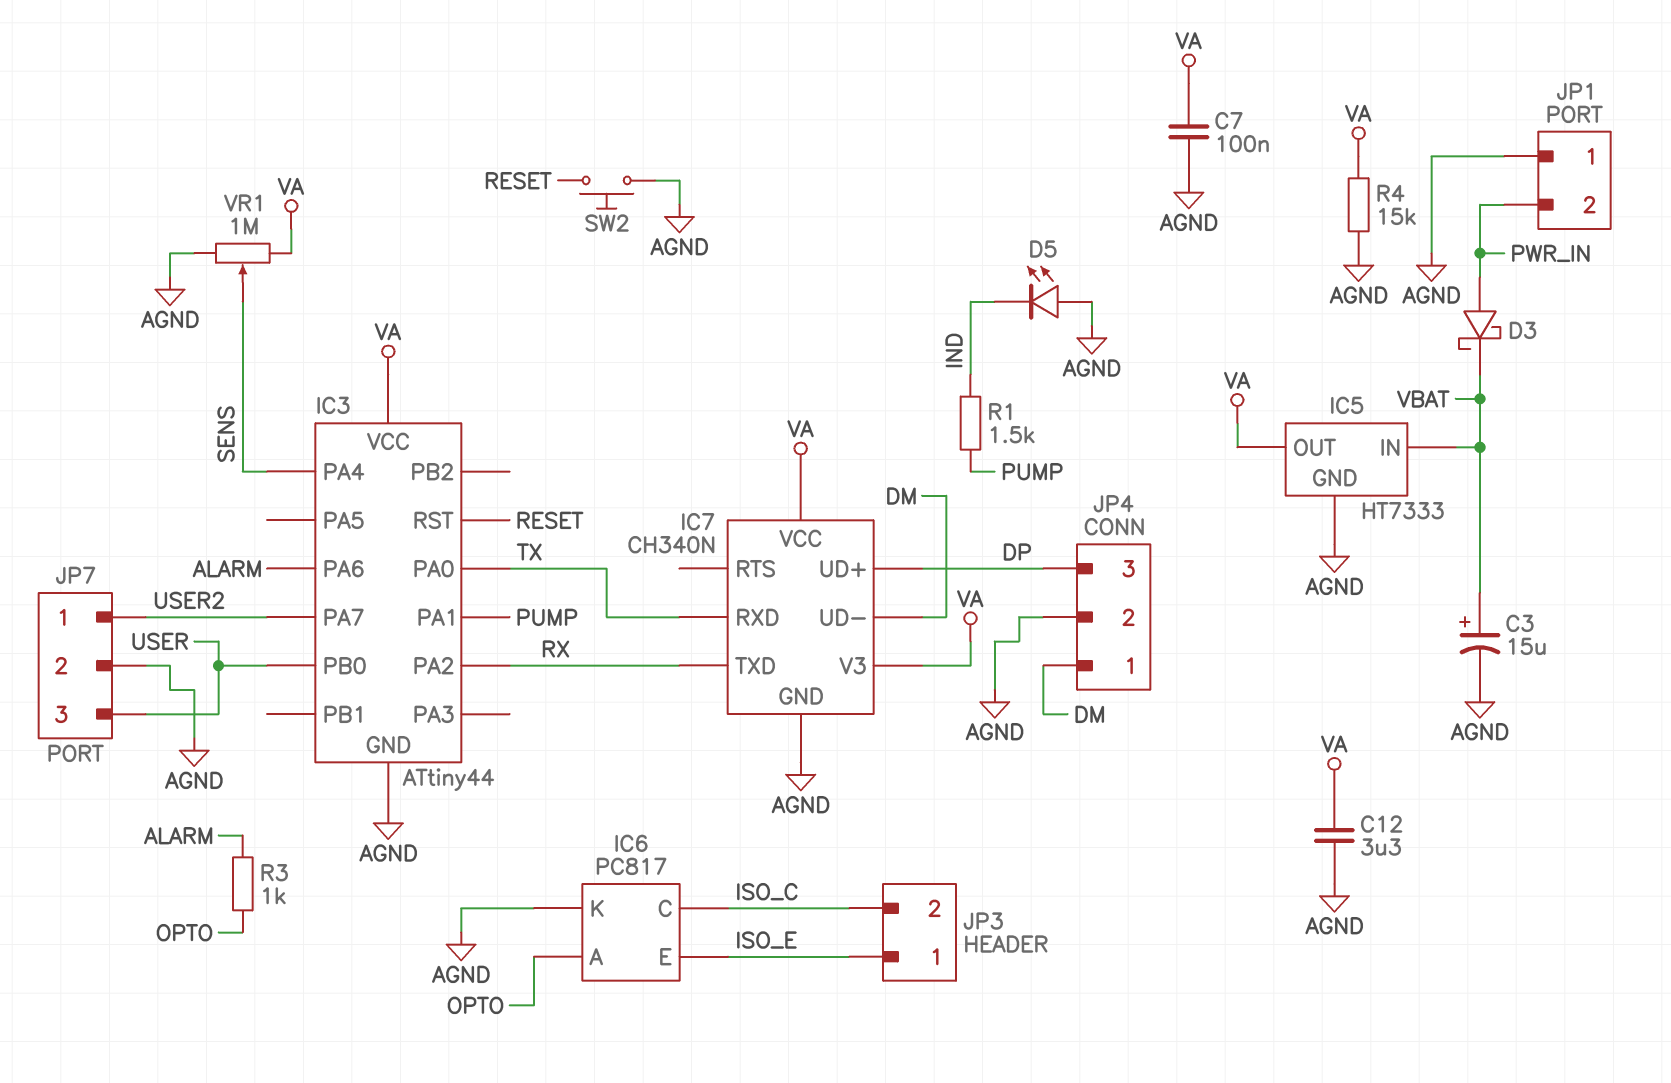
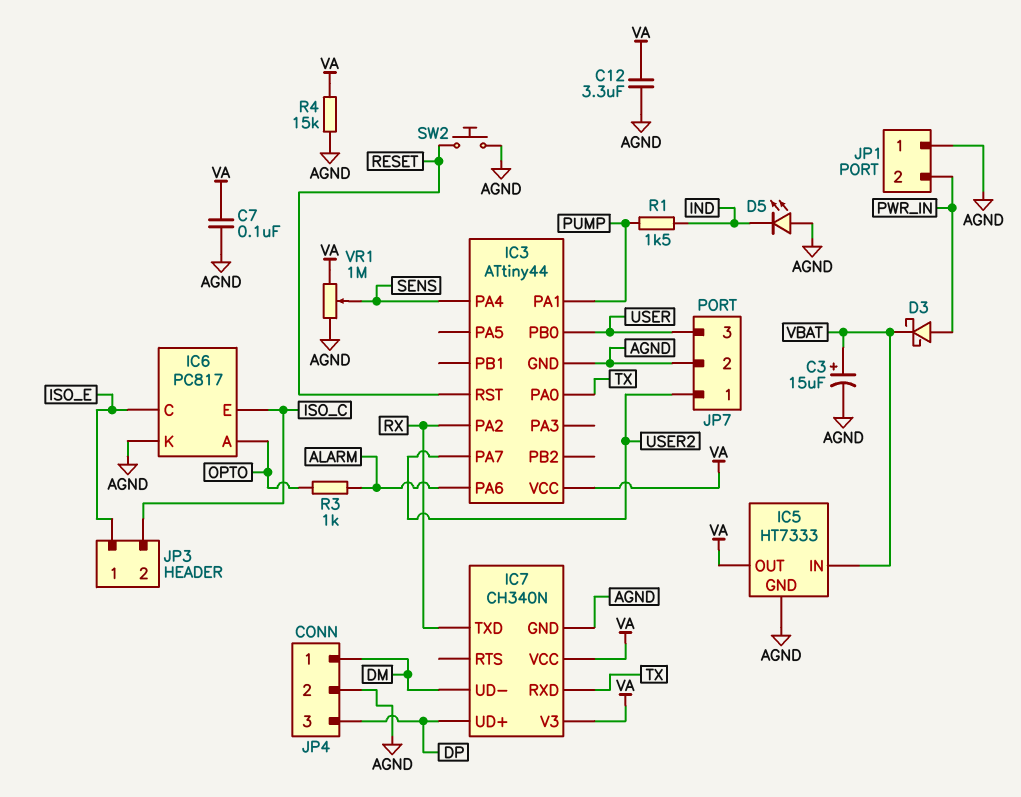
IC6 pin C: ISO_C -> ISO_E
IC6 pin E: ISO_E -> ISO_C

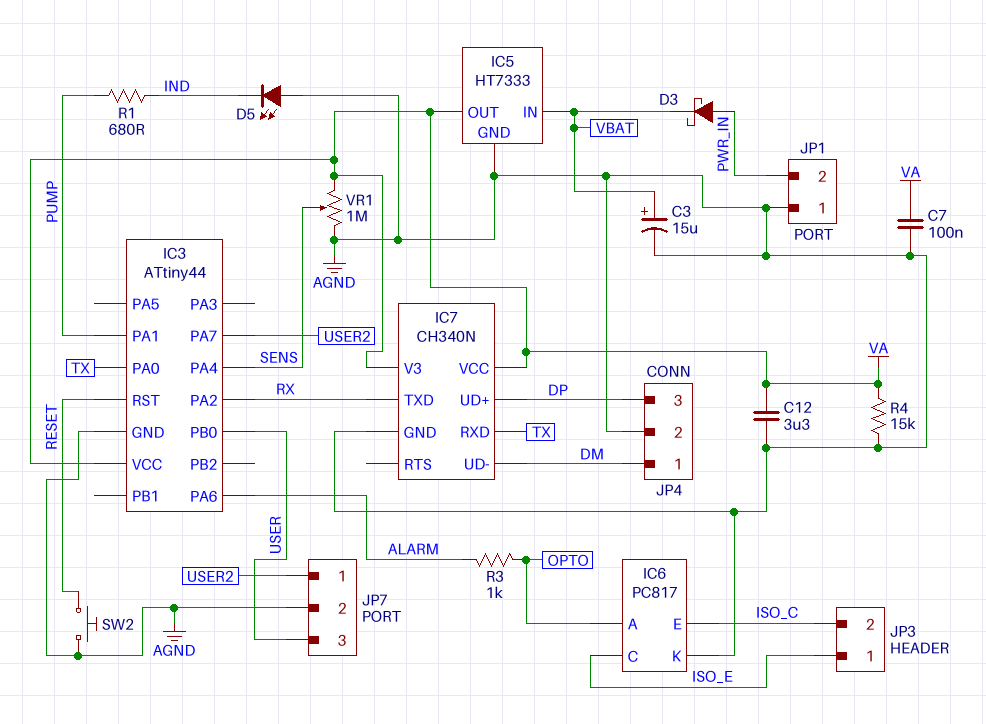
R1: 1.5k (IND, PUMP) -> 680 (IND, PUMP)

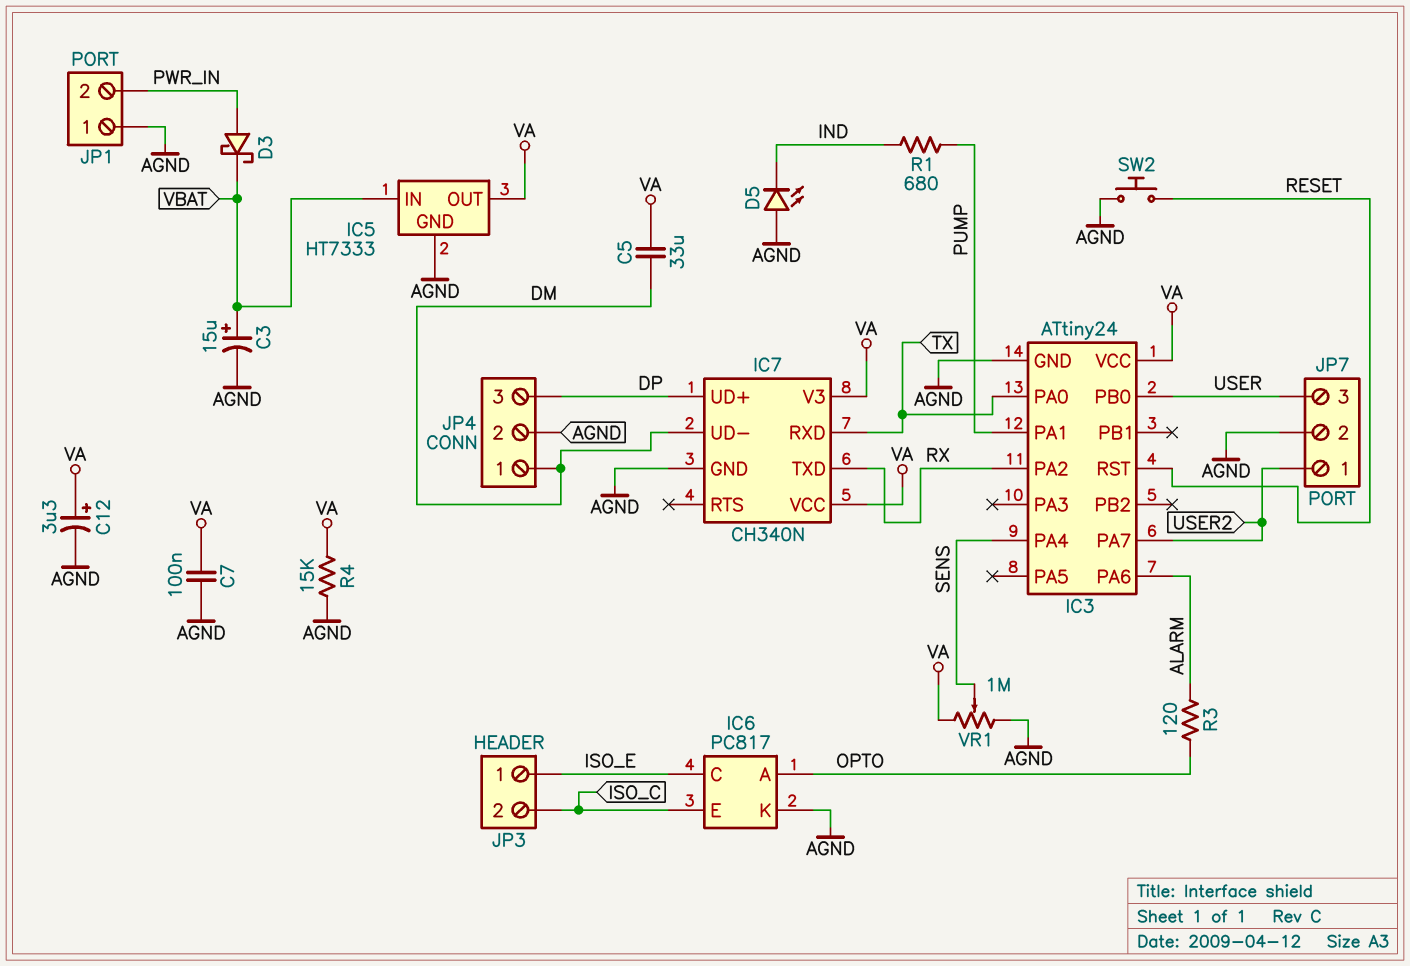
C5: none -> 33uF (DM, VA)
C12: 3.3uF (AGND, VA) -> 3.3uF (plus VA, minus AGND)
IC3: ATtiny44 -> ATtiny24
R3: 1k (ALARM, OPTO) -> 120 (ALARM, OPTO)

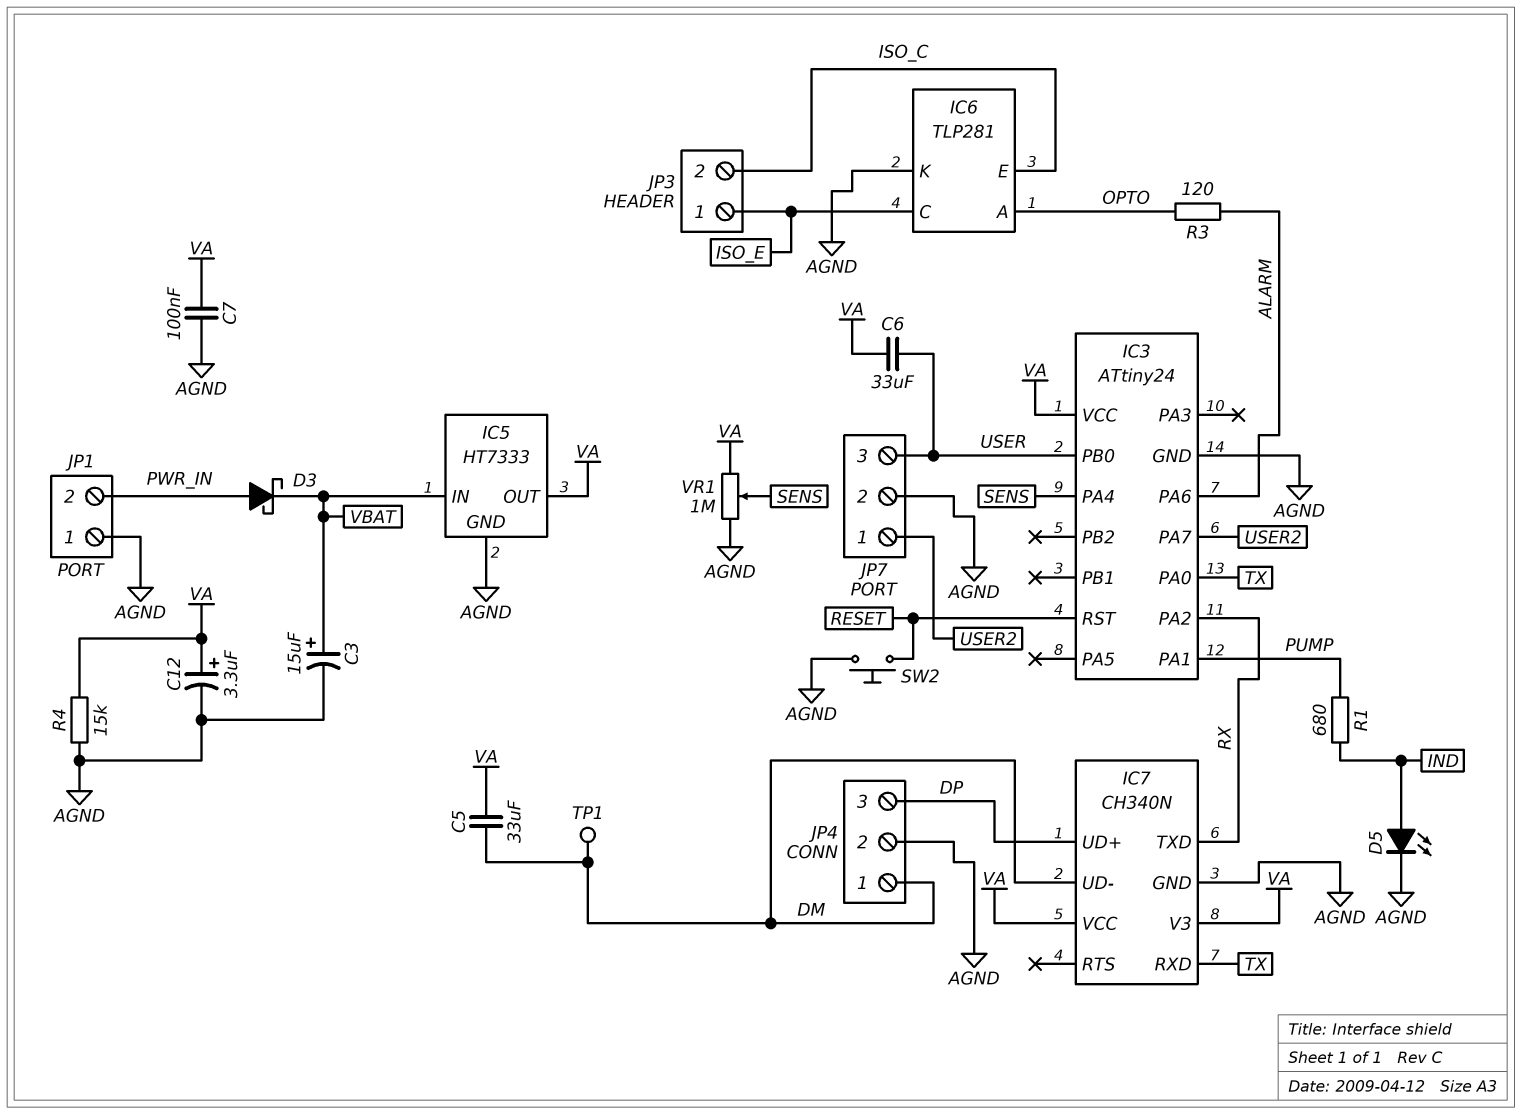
C6: none -> 33uF (USER, VA)
D5: LED (A AGND, K IND) -> LED (A IND, K AGND)
IC6: PC817 -> TLP281
TP1: none -> test point (DM)

